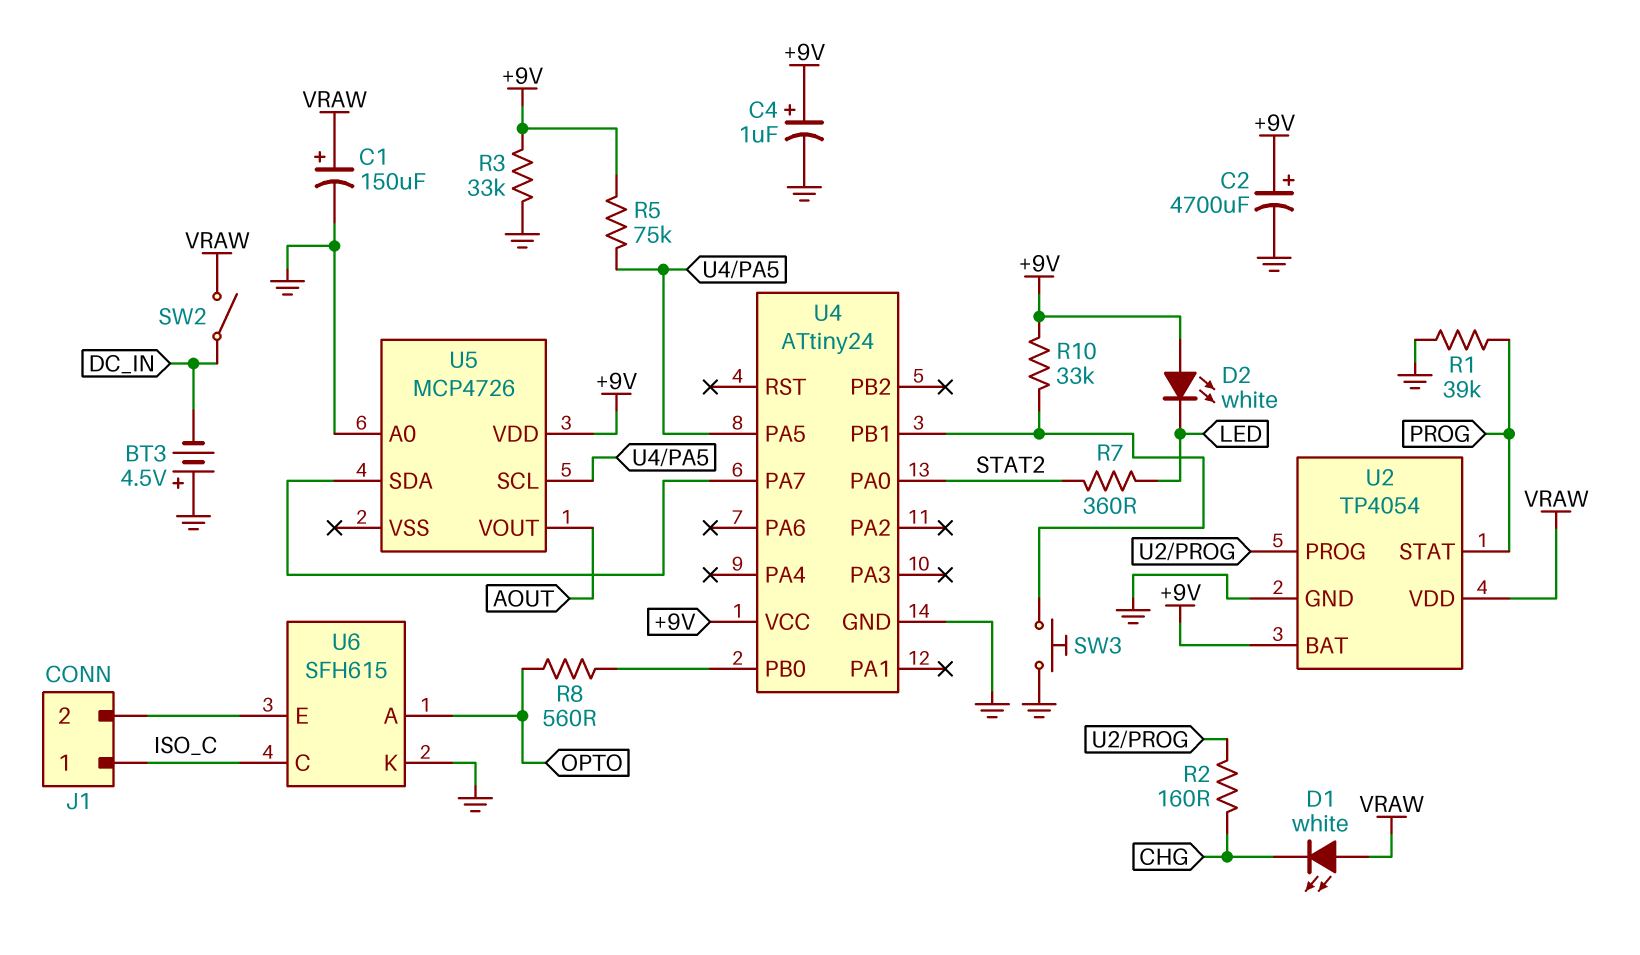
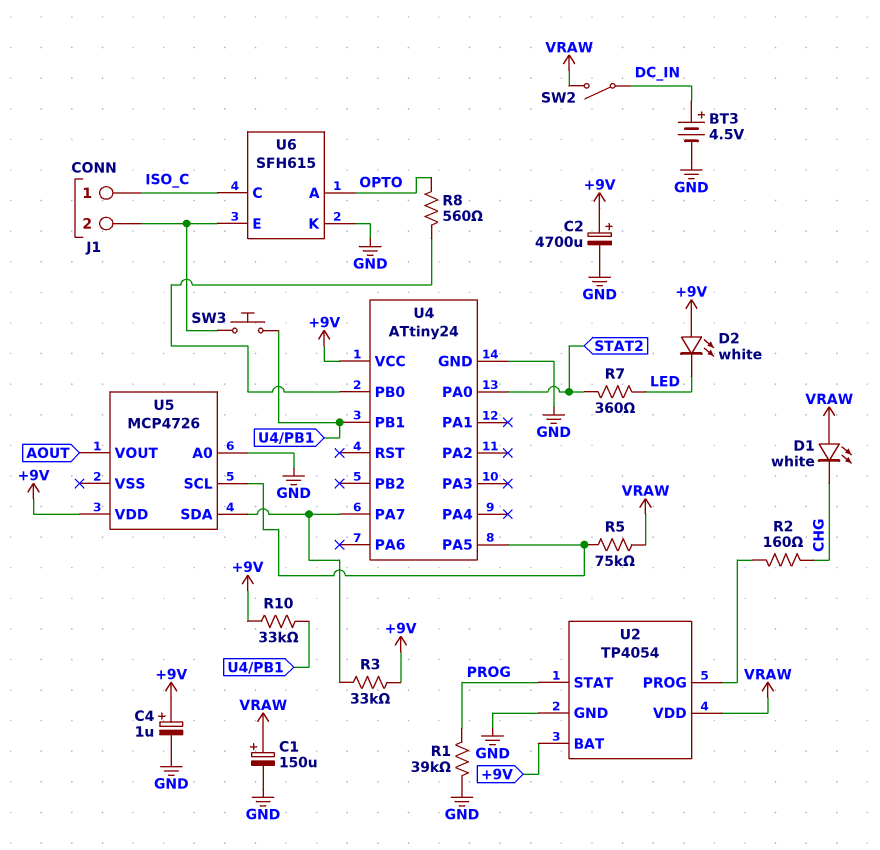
BT3: 4.5V (plus GND, minus DC_IN) -> 4.5V (plus DC_IN, minus GND)
R3: 33k (+9V, GND) -> 33k (+9V, U4/PA7)
R5: 75k (+9V, U4/PA5) -> 75k (U4/PA5, VRAW)
SW3: button (GND, U4/PB1) -> button (J1/2, U4/PB1)

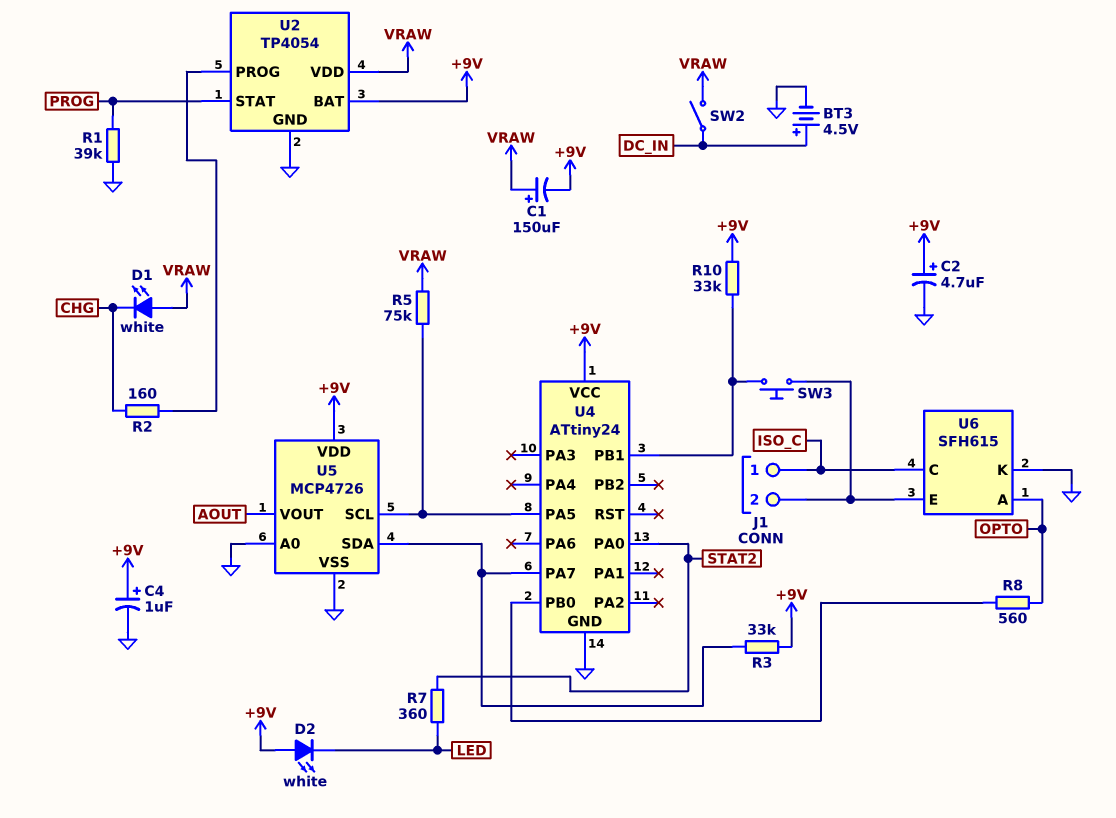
C1: 150uF (plus VRAW, minus GND) -> 150uF (plus VRAW, minus +9V)
C2: 4700uF (plus +9V, minus GND) -> 4.7uF (plus +9V, minus GND)
U5 pin VSS: none -> GND

